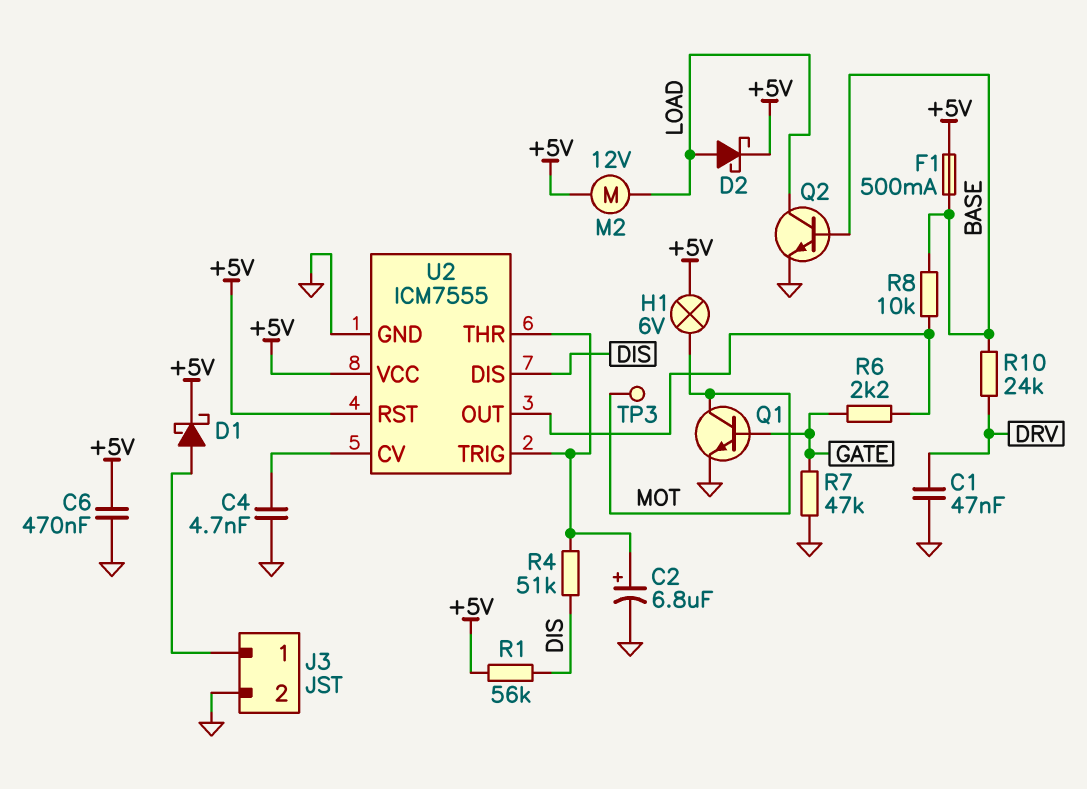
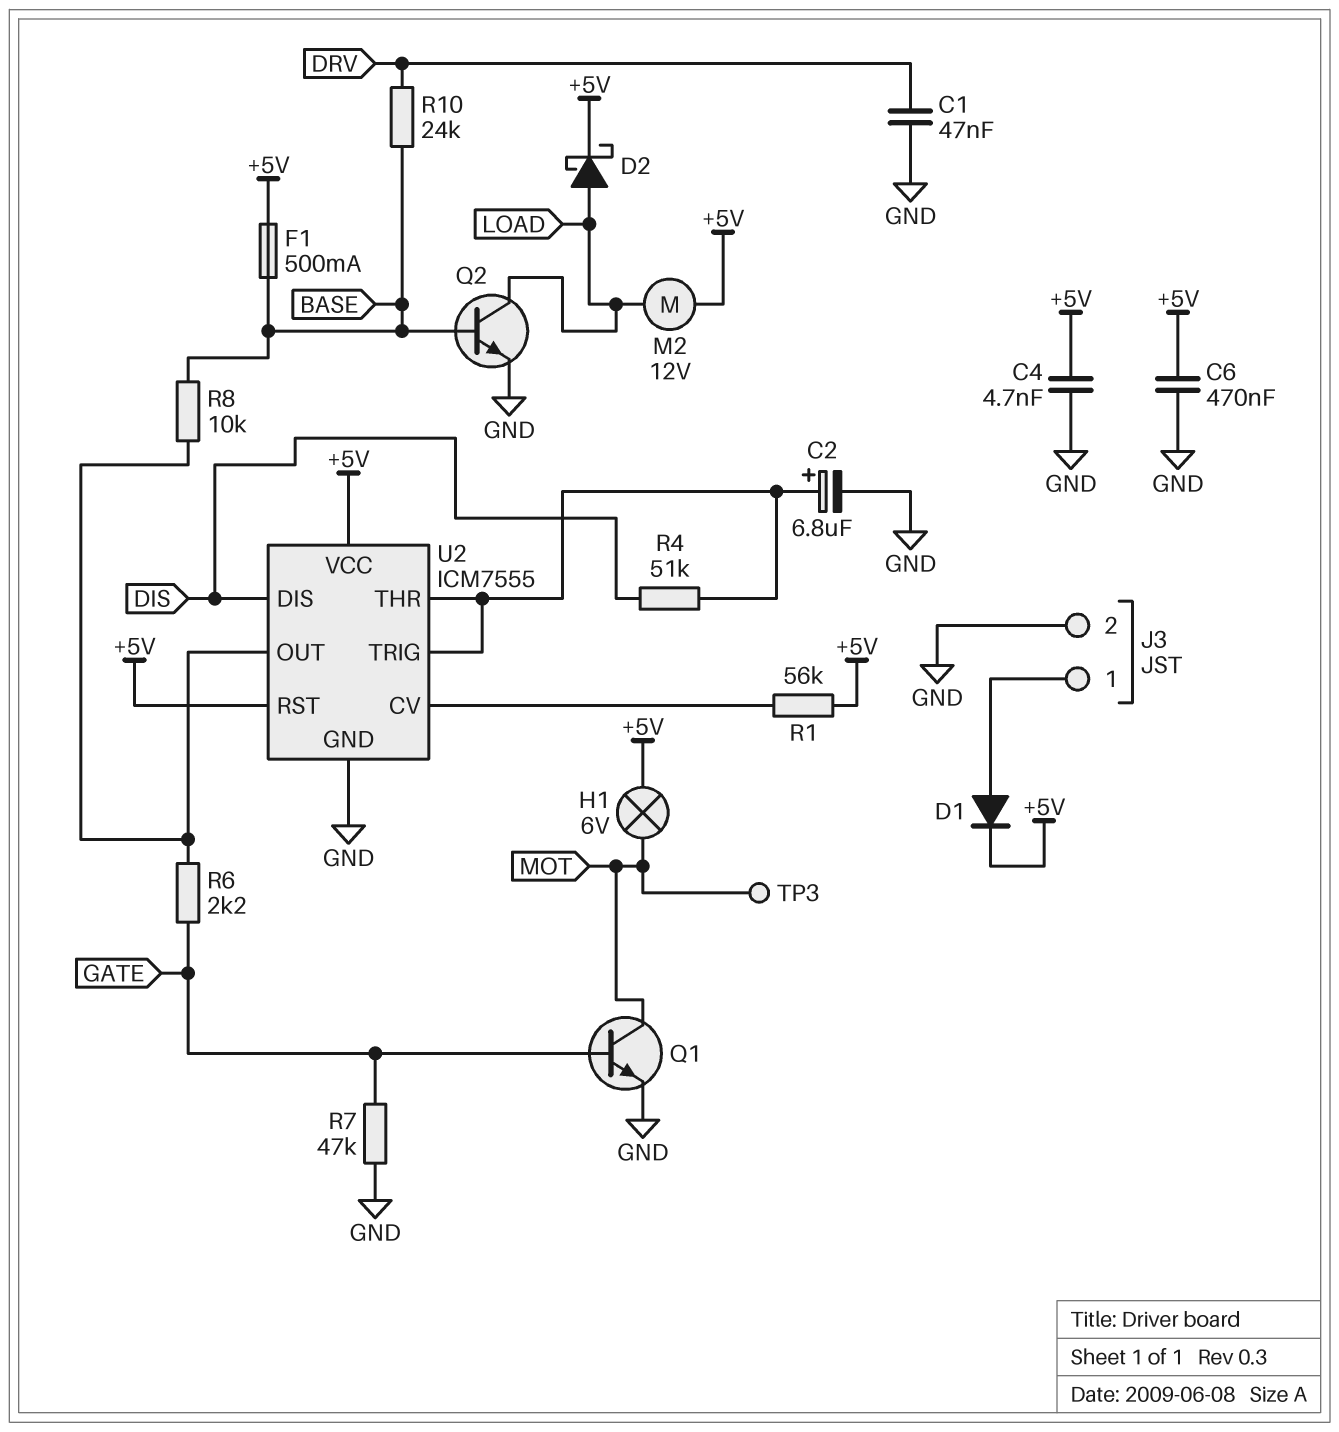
C4: 4.7nF (GND, U2/CV) -> 4.7nF (+5V, GND)
D1: schottky (A J3/1, K +5V) -> diode (A J3/1, K +5V)
R1: 56k (+5V, DIS) -> 56k (+5V, U2/CV)

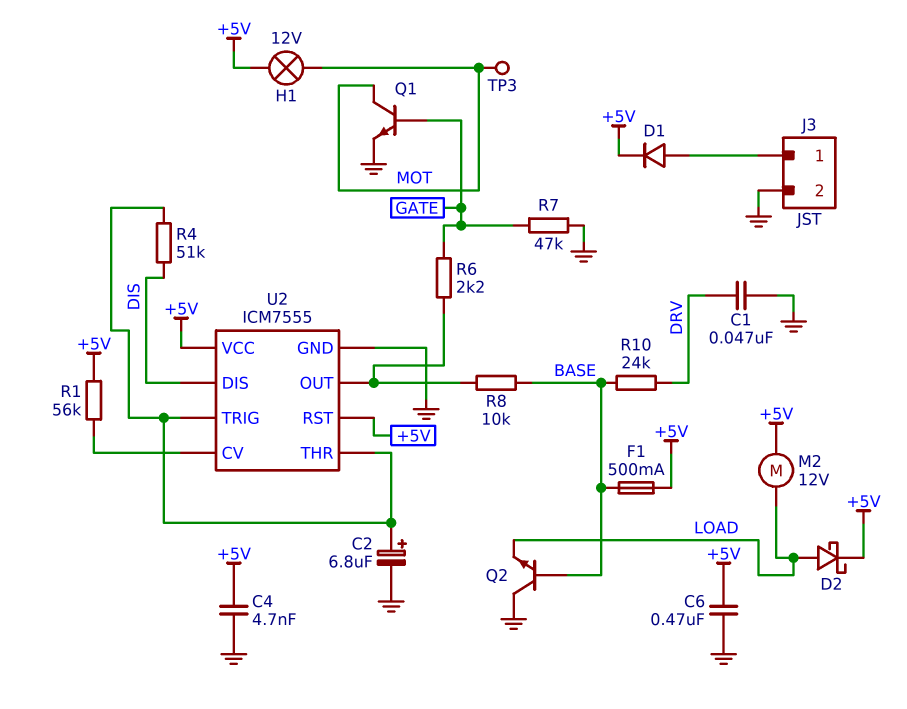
H1: lamp 6V (+5V, MOT) -> lamp 12V (+5V, MOT)
Q2: NPN (B BASE, C LOAD, E GND) -> NPN (B BASE, C GND, E LOAD)

